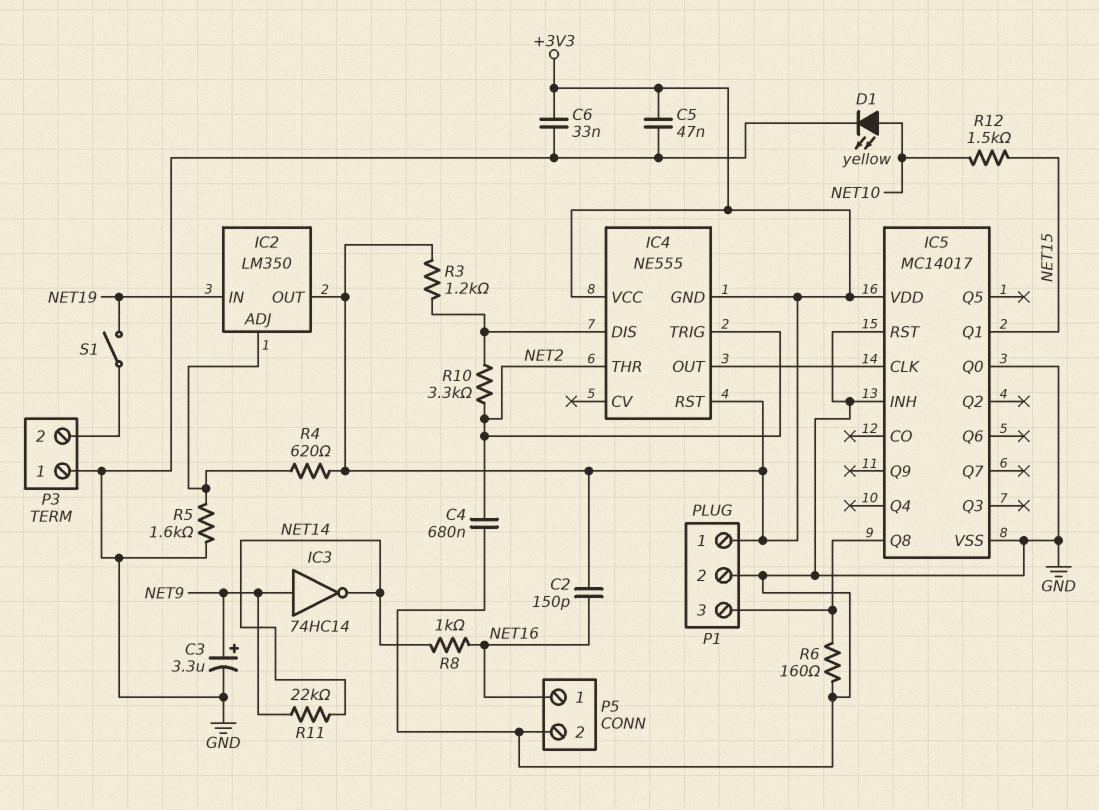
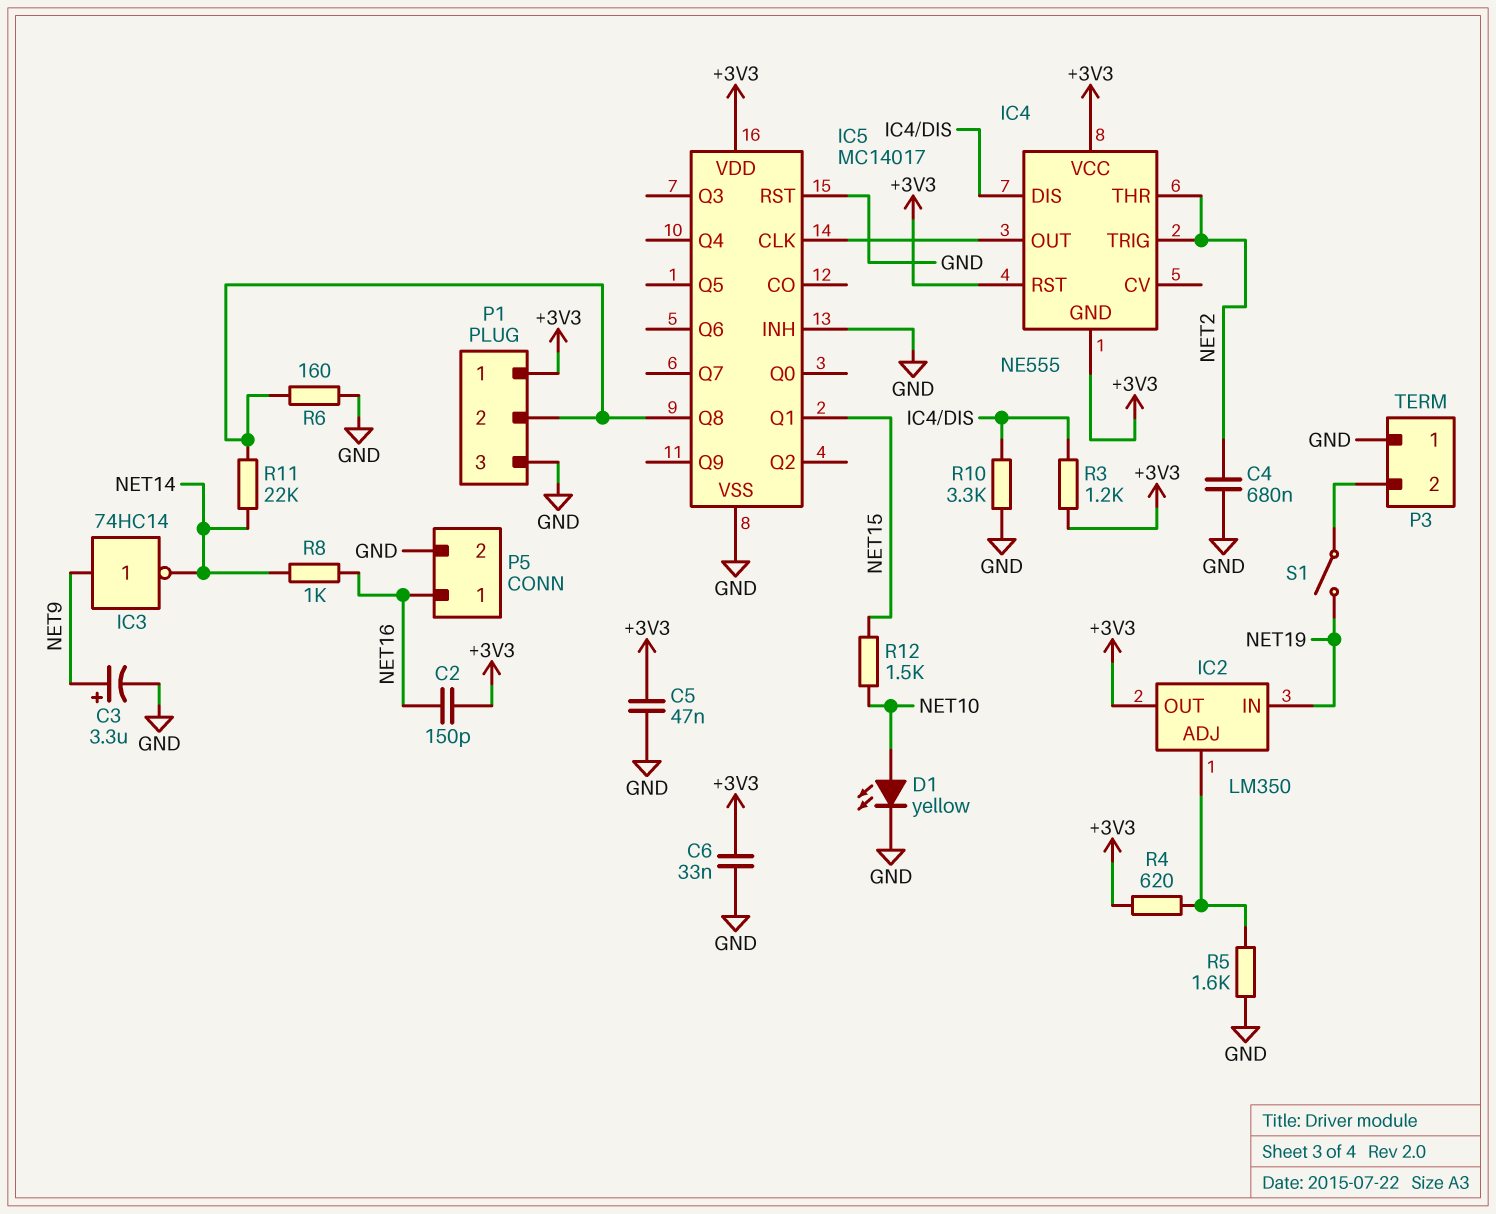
IC5 pin Q0: GND -> none
P1 pin 2: GND -> IC5/Q8
P1 pin 3: IC5/Q8 -> GND
R10: 3.3k (IC4/DIS, NET2) -> 3.3k (GND, IC4/DIS)
R11: 22k (NET9, NET14) -> 22k (IC5/Q8, NET14)

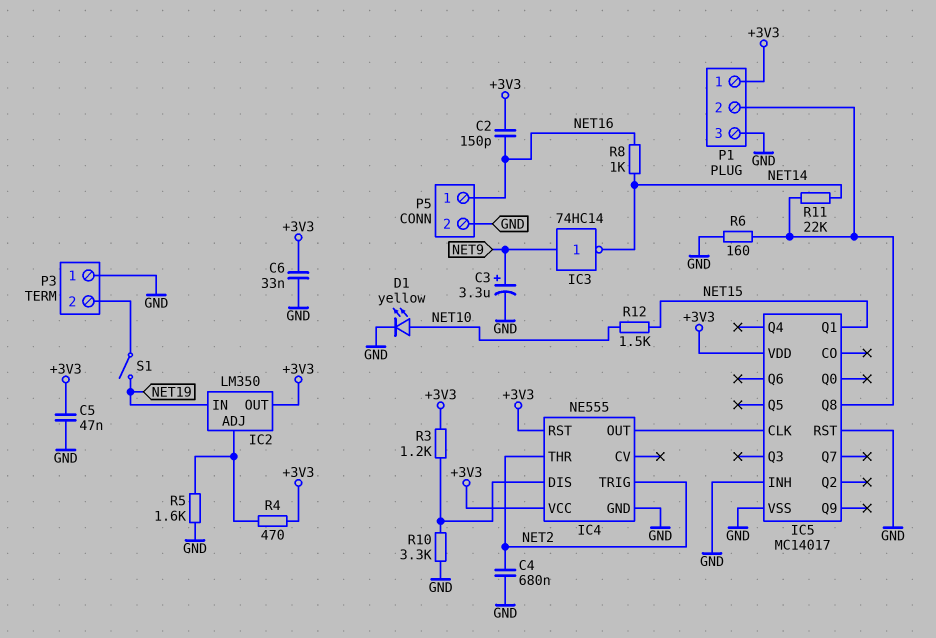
IC4 pin GND: +3V3 -> GND
R4: 620 (+3V3, IC2/ADJ) -> 470 (+3V3, IC2/ADJ)

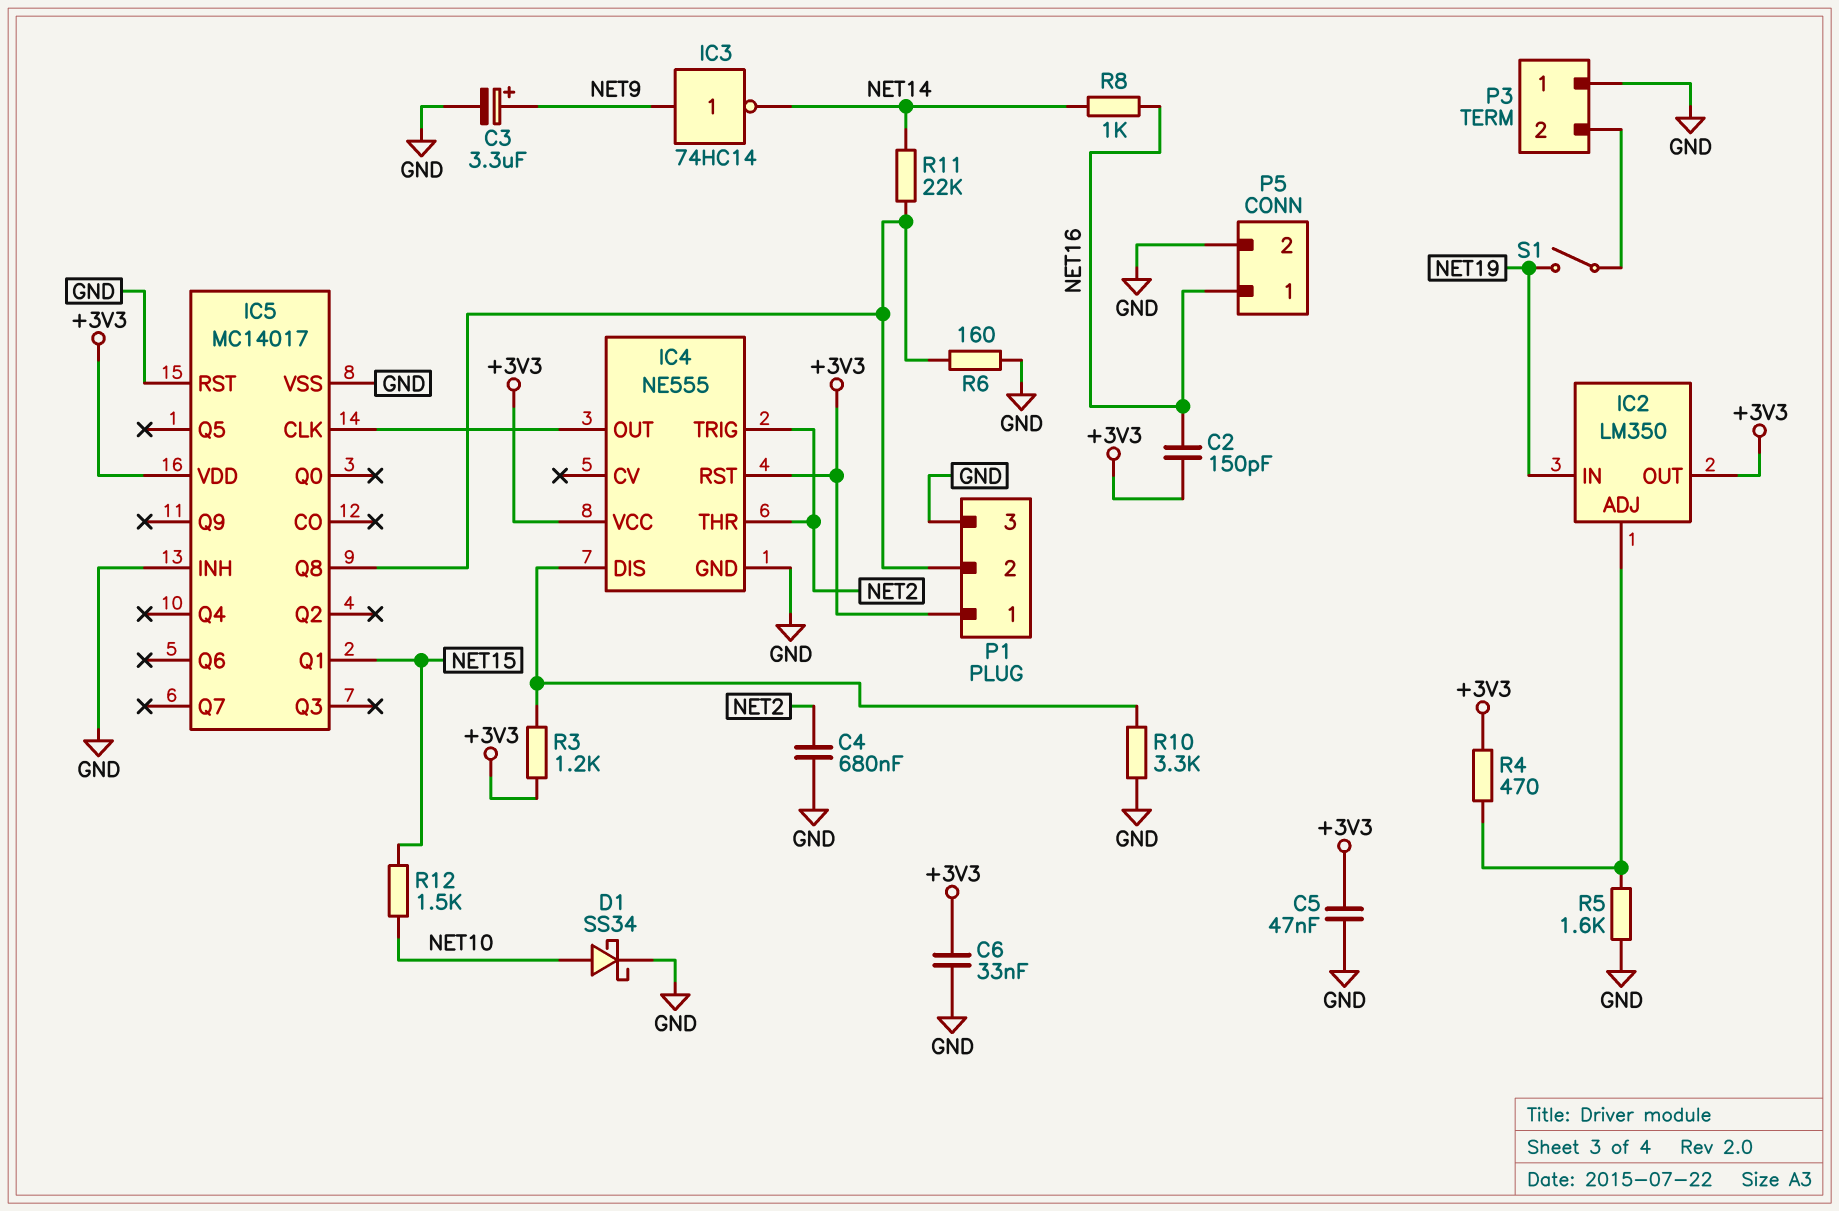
D1: LED yellow (A NET10, K GND) -> schottky SS34 (A NET10, K GND)

